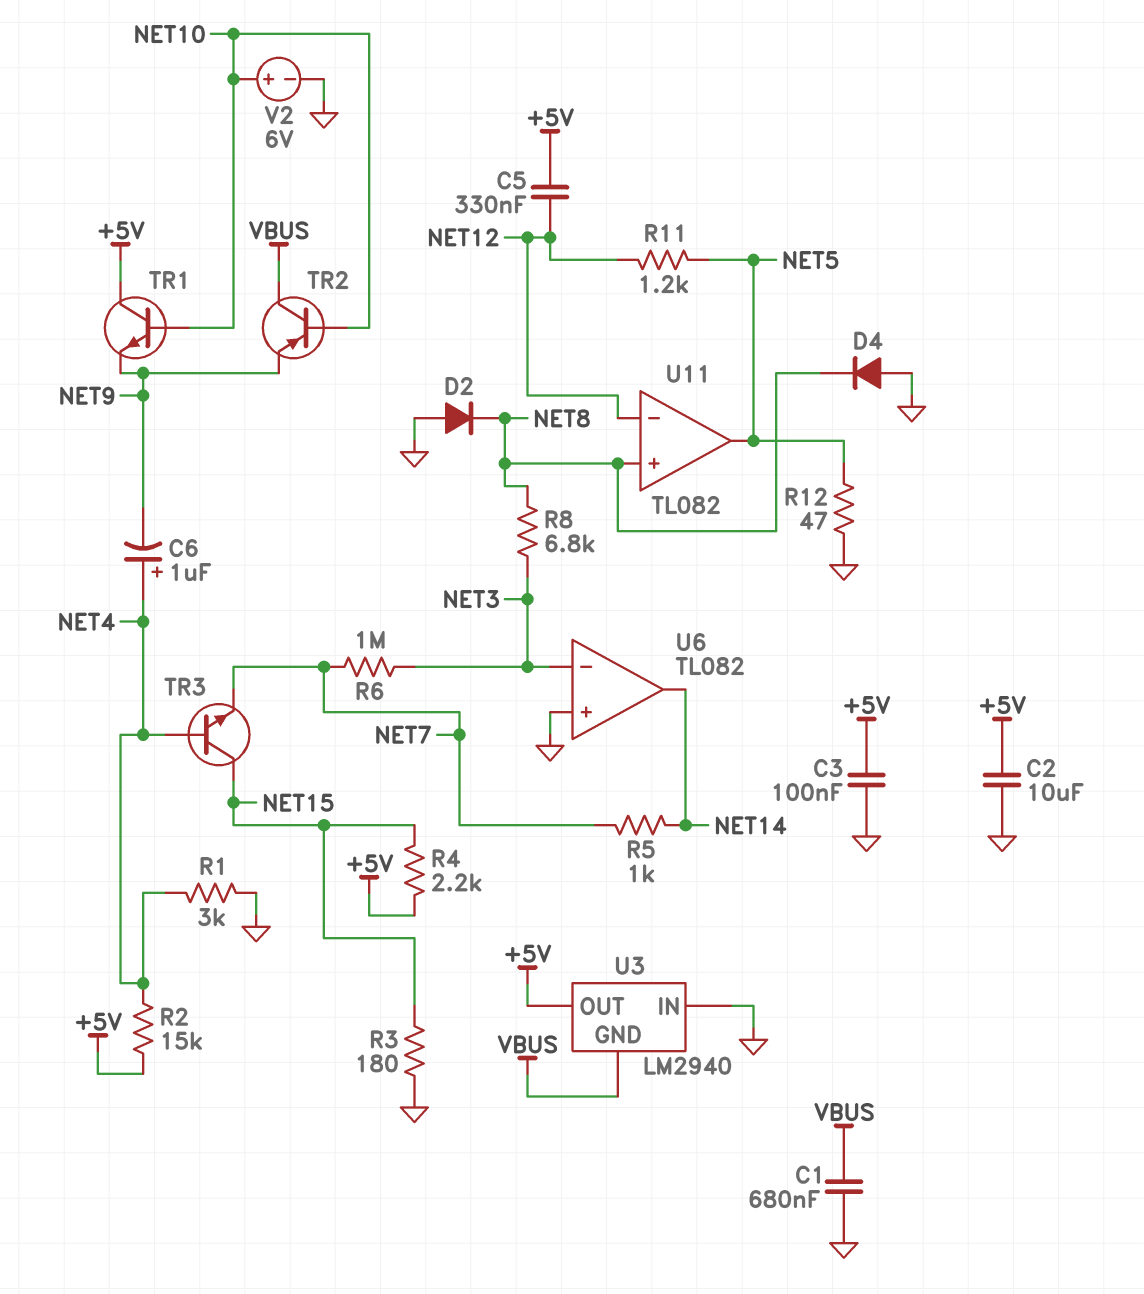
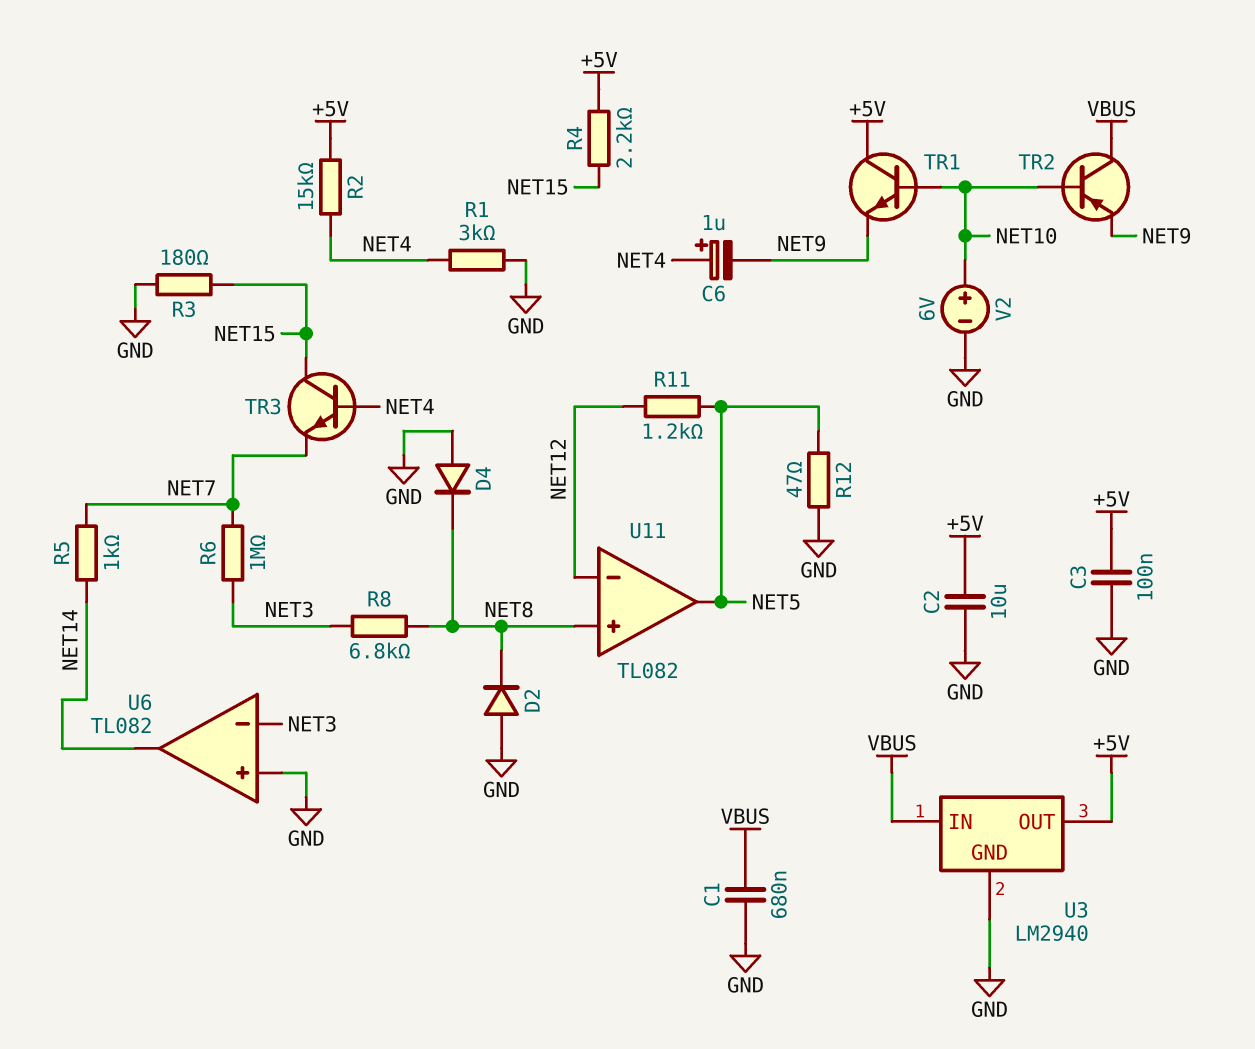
C5: 330nF (+5V, NET12) -> none
U3 pin GND: VBUS -> GND
U3 pin IN: GND -> VBUS

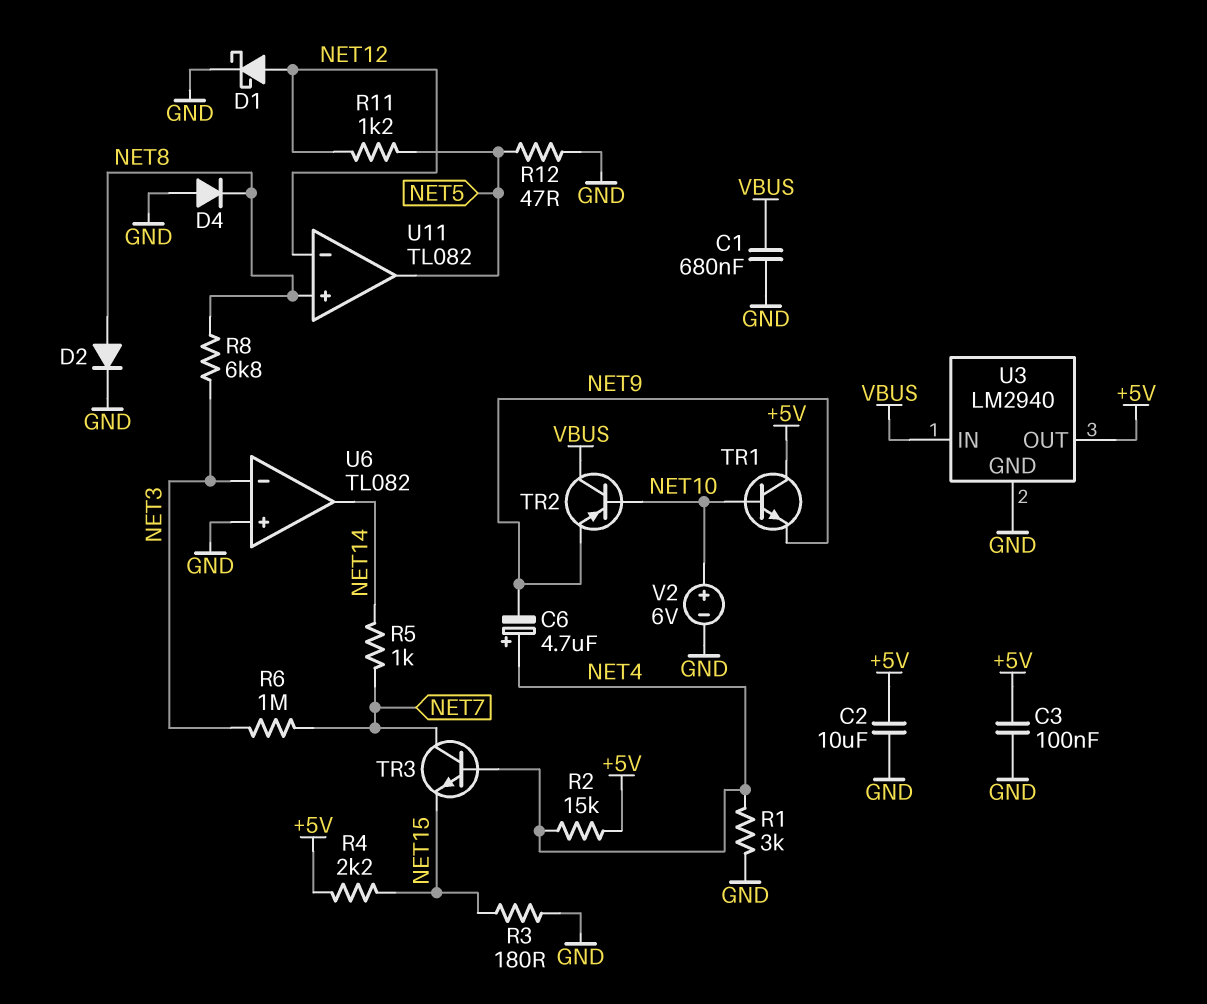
C6: 1uF (plus NET4, minus NET9) -> 4.7uF (plus NET4, minus NET9)
D1: none -> schottky (A NET12, K GND)
D2: diode (A GND, K NET8) -> diode (A NET8, K GND)
TR3: NPN (B NET4, C NET15, E NET7) -> NPN (B NET4, C NET7, E NET15)

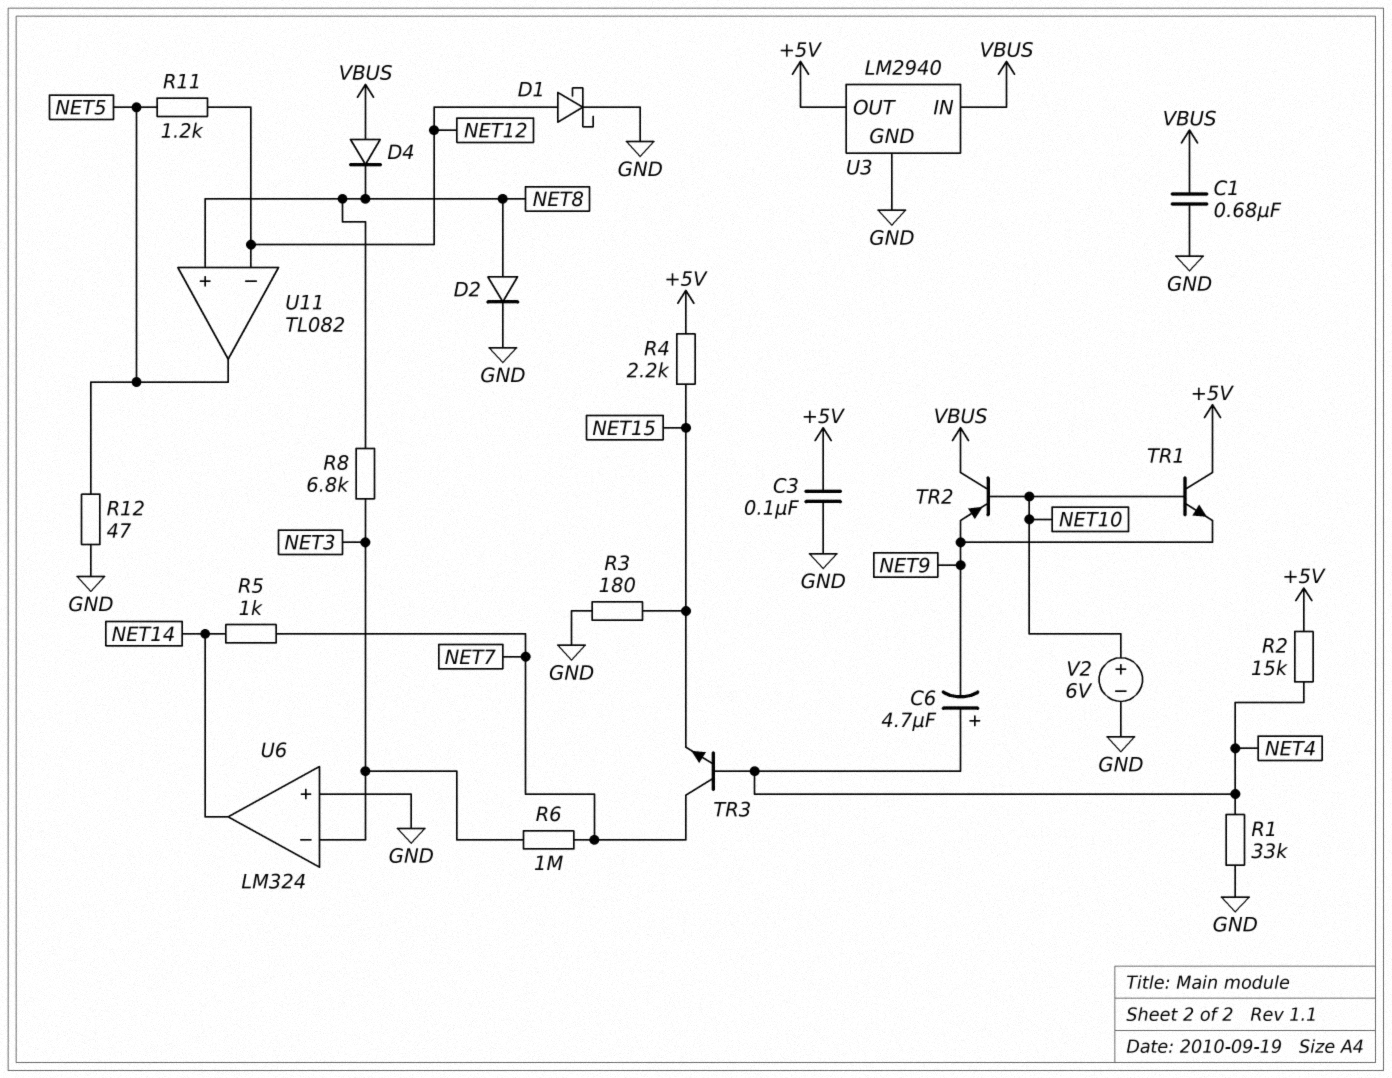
C2: 10uF (+5V, GND) -> none
D4: diode (A GND, K NET8) -> diode (A VBUS, K NET8)
R1: 3k (GND, NET4) -> 33k (GND, NET4)
U6: TL082 -> LM324

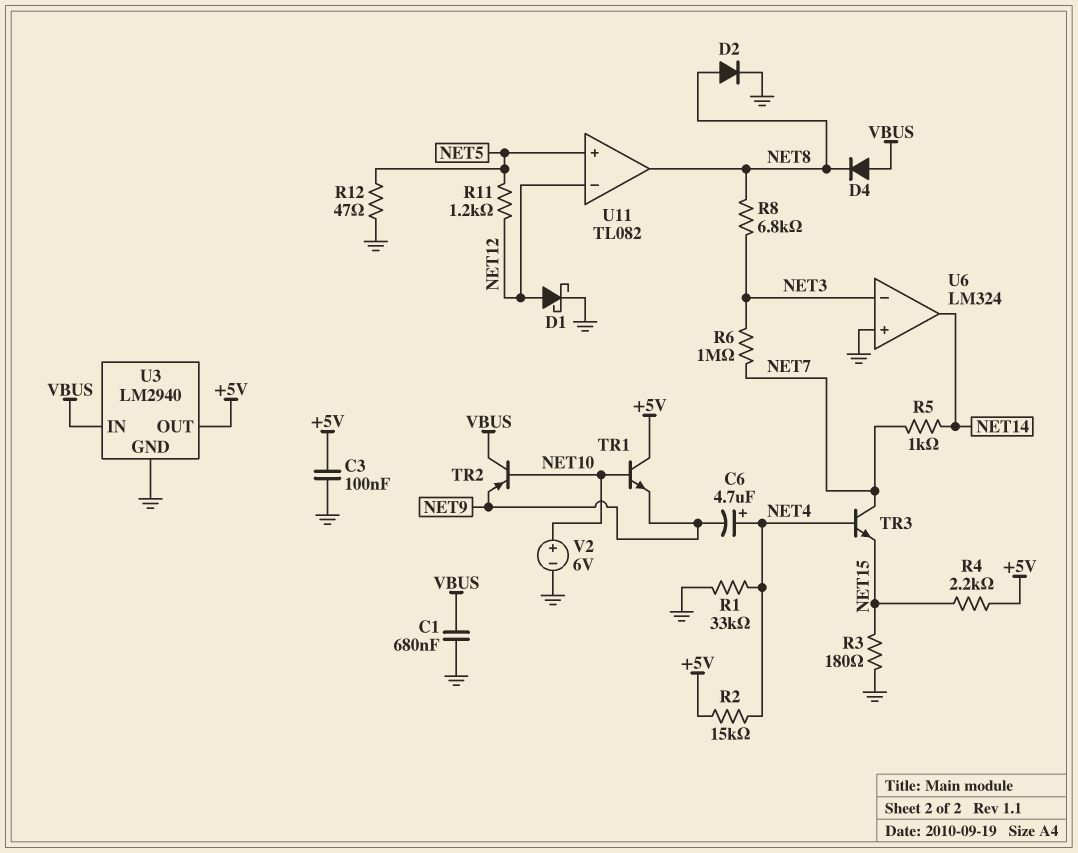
U11 pin in+: NET8 -> NET5
U11 pin out: NET5 -> NET8

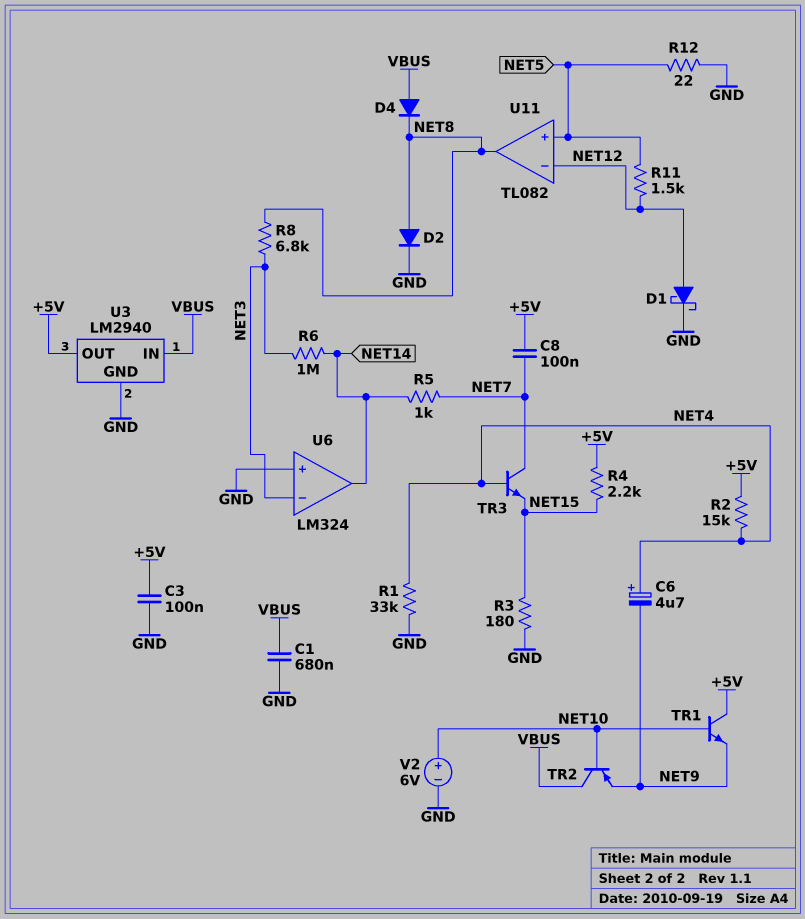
C8: none -> 100nF (+5V, NET7)
R6: 1M (NET3, NET7) -> 1M (NET3, NET14)
R11: 1.2k (NET5, NET12) -> 1.5k (NET5, NET12)
R12: 47 (GND, NET5) -> 22 (GND, NET5)

